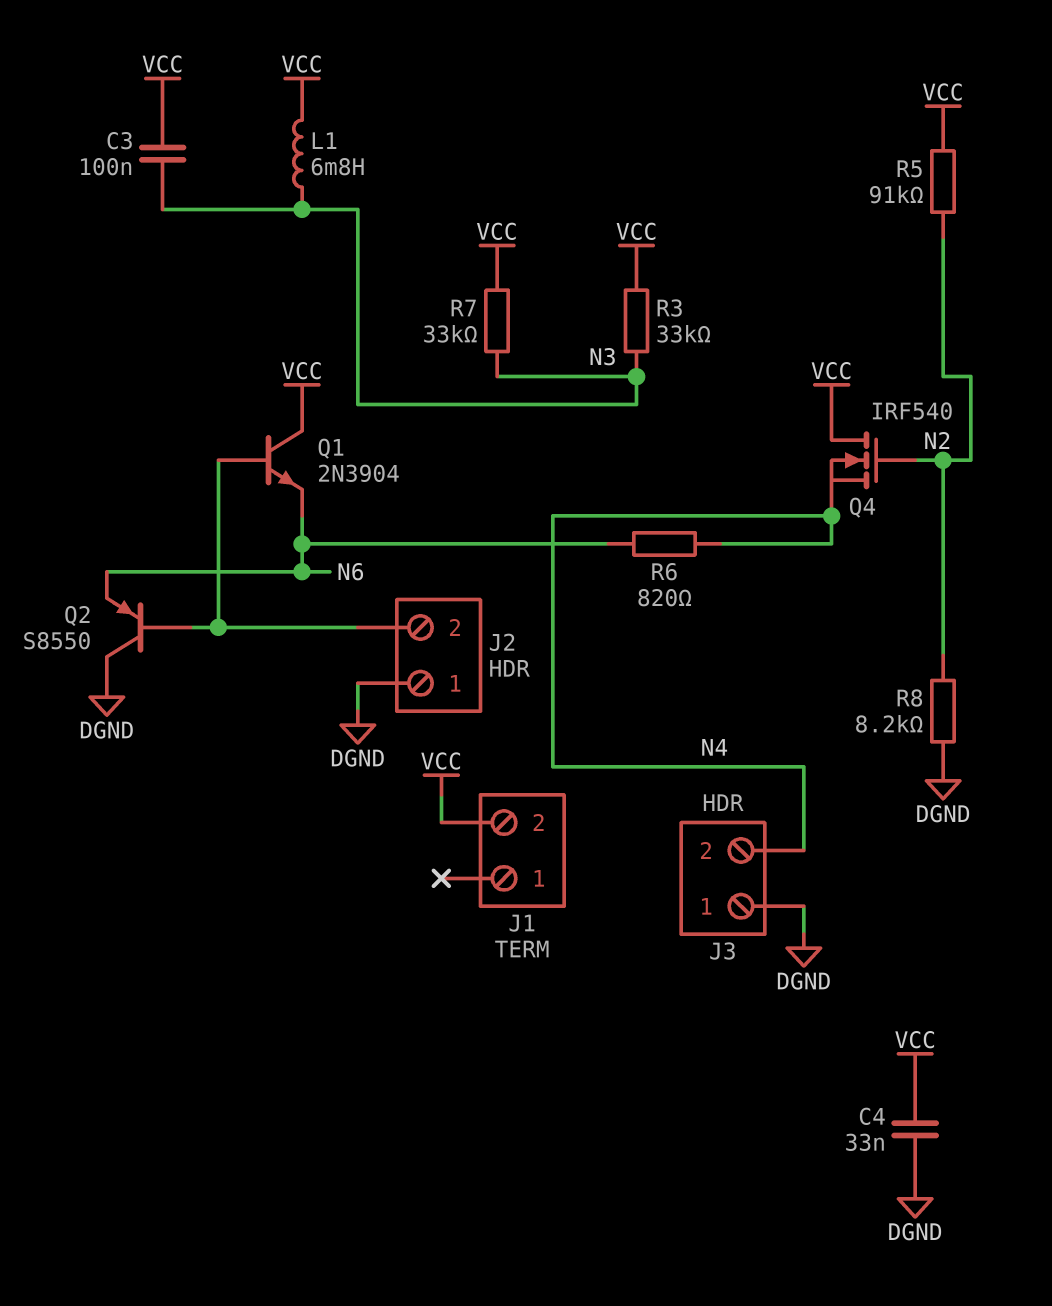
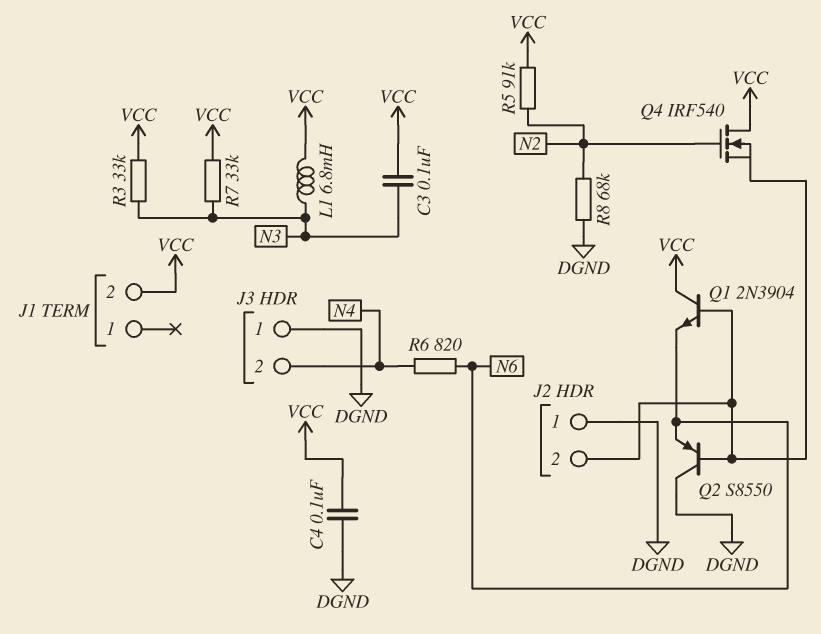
C4: 33nF (DGND, VCC) -> 100nF (DGND, VCC)
Q4: NMOS IRF540 (G N2, D VCC, S N4) -> NMOS IRF540 (G N2, D VCC, S J2/2)
R8: 8.2k (DGND, N2) -> 68k (DGND, N2)

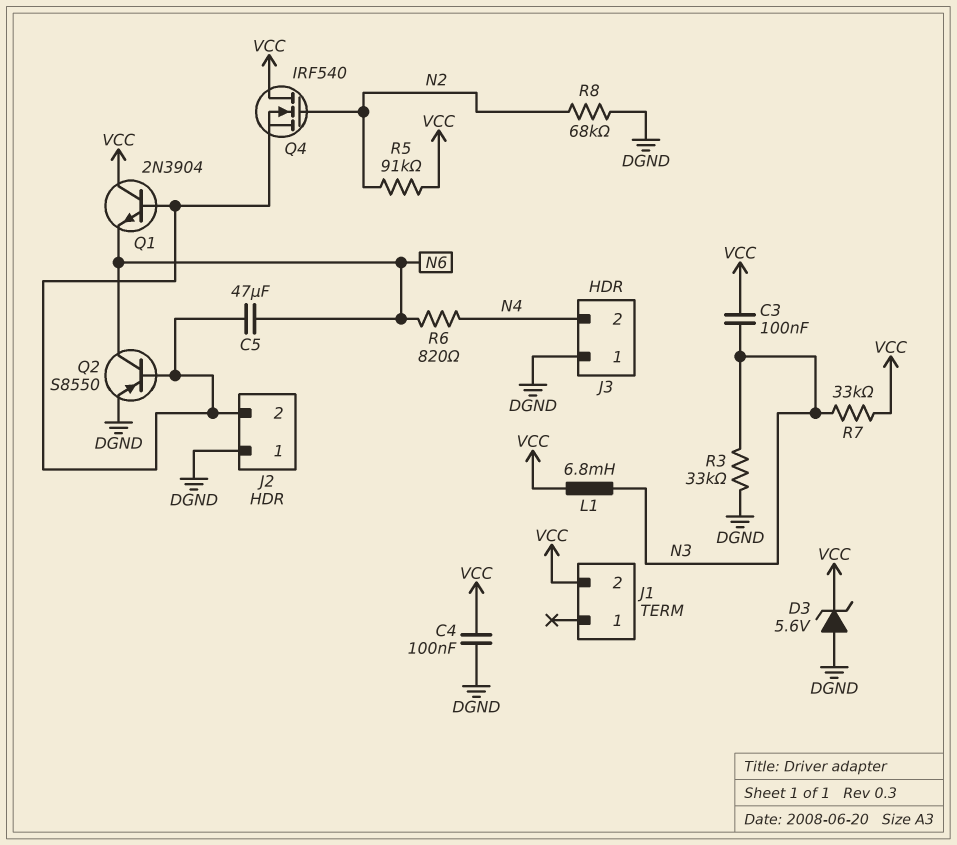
C5: none -> 47uF (J2/2, N6)
D3: none -> zener 5.6V (A DGND, K VCC)
Q2: PNP S8550 (B J2/2, C DGND, E N6) -> PNP S8550 (B J2/2, C N6, E DGND)
R3: 33k (N3, VCC) -> 33k (DGND, N3)

